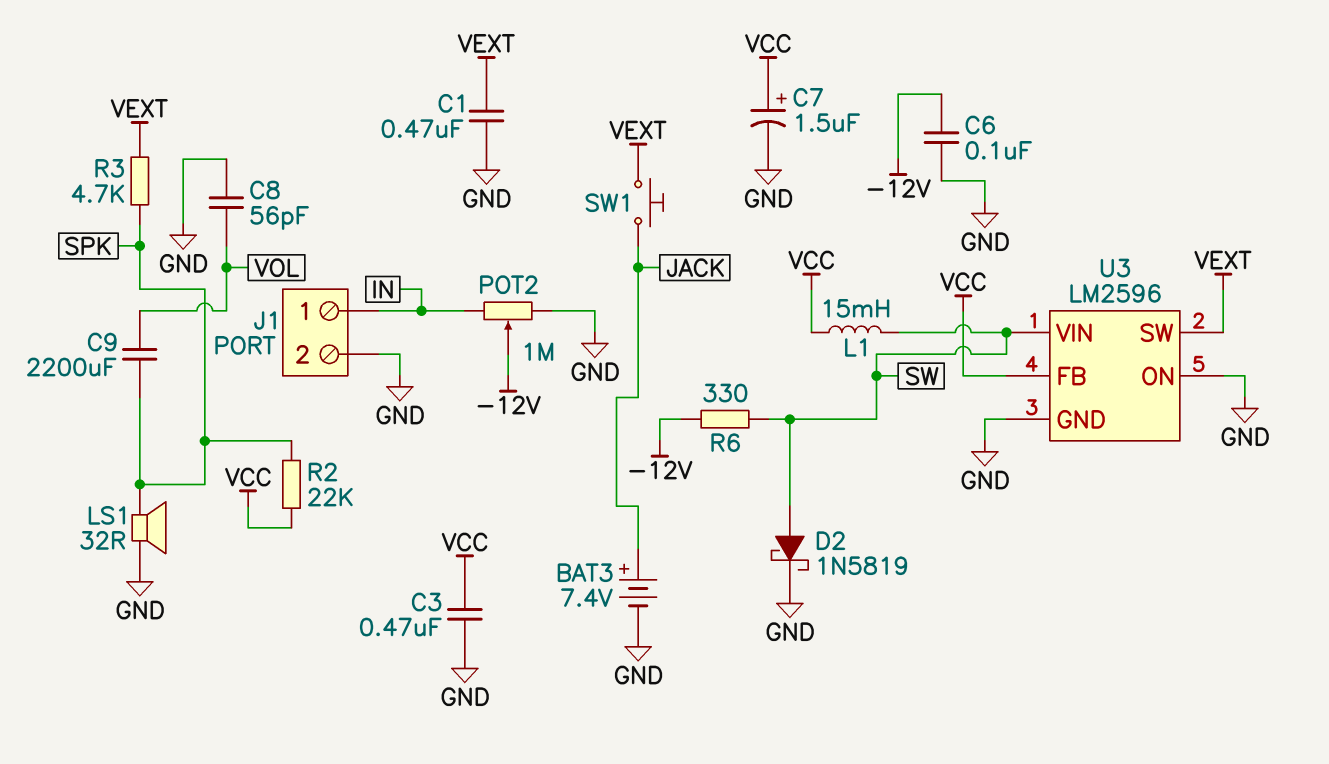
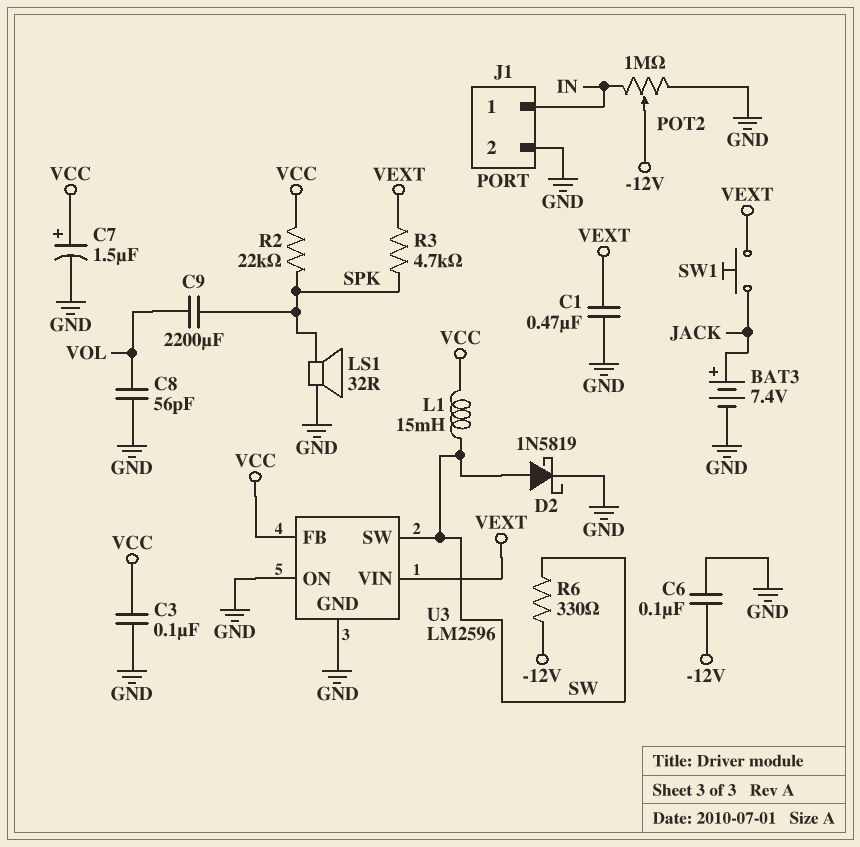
C3: 470nF (GND, VCC) -> 100nF (GND, VCC)
U3 pin SW: VEXT -> SW
U3 pin VIN: SW -> VEXT

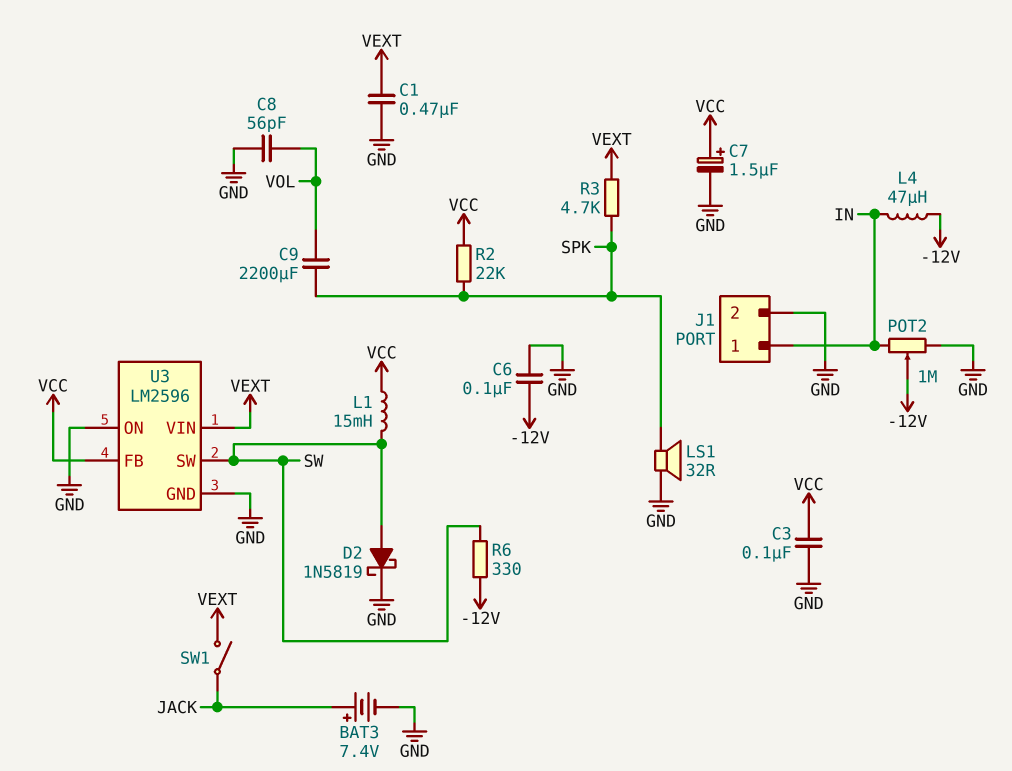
L4: none -> 47uH (-12V, IN)
SW1: button (JACK, VEXT) -> switch (JACK, VEXT)

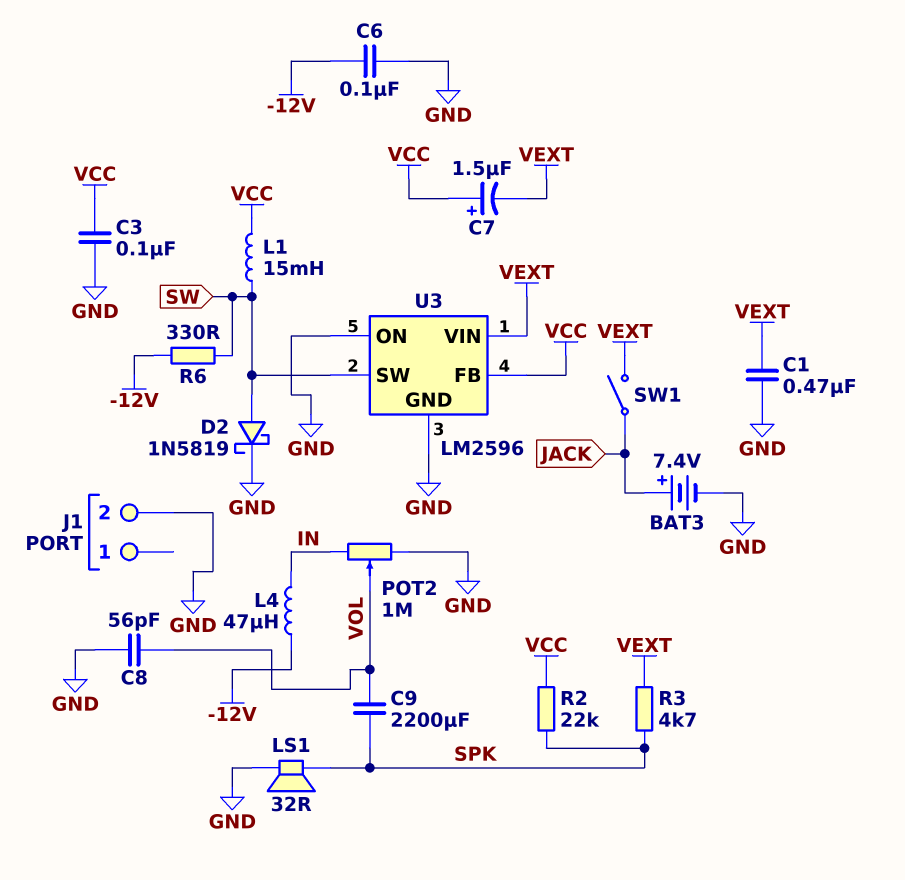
C7: 1.5uF (plus VCC, minus GND) -> 1.5uF (plus VCC, minus VEXT)
J1 pin 1: IN -> none
POT2: 1M (GND, IN, wiper -12V) -> 1M (GND, IN, wiper VOL)

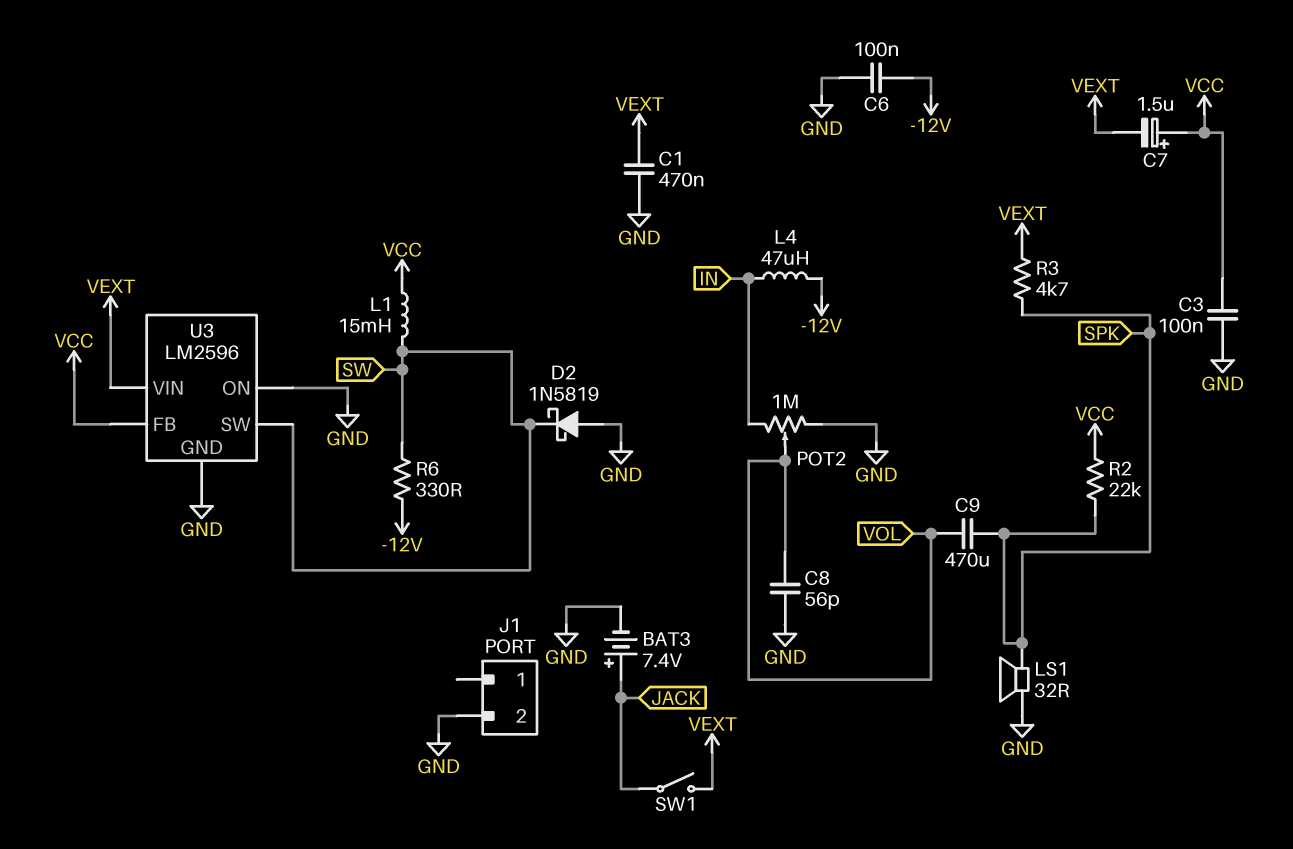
C9: 2200uF (SPK, VOL) -> 470uF (SPK, VOL)
D2: schottky 1N5819 (A SW, K GND) -> schottky 1N5819 (A GND, K SW)

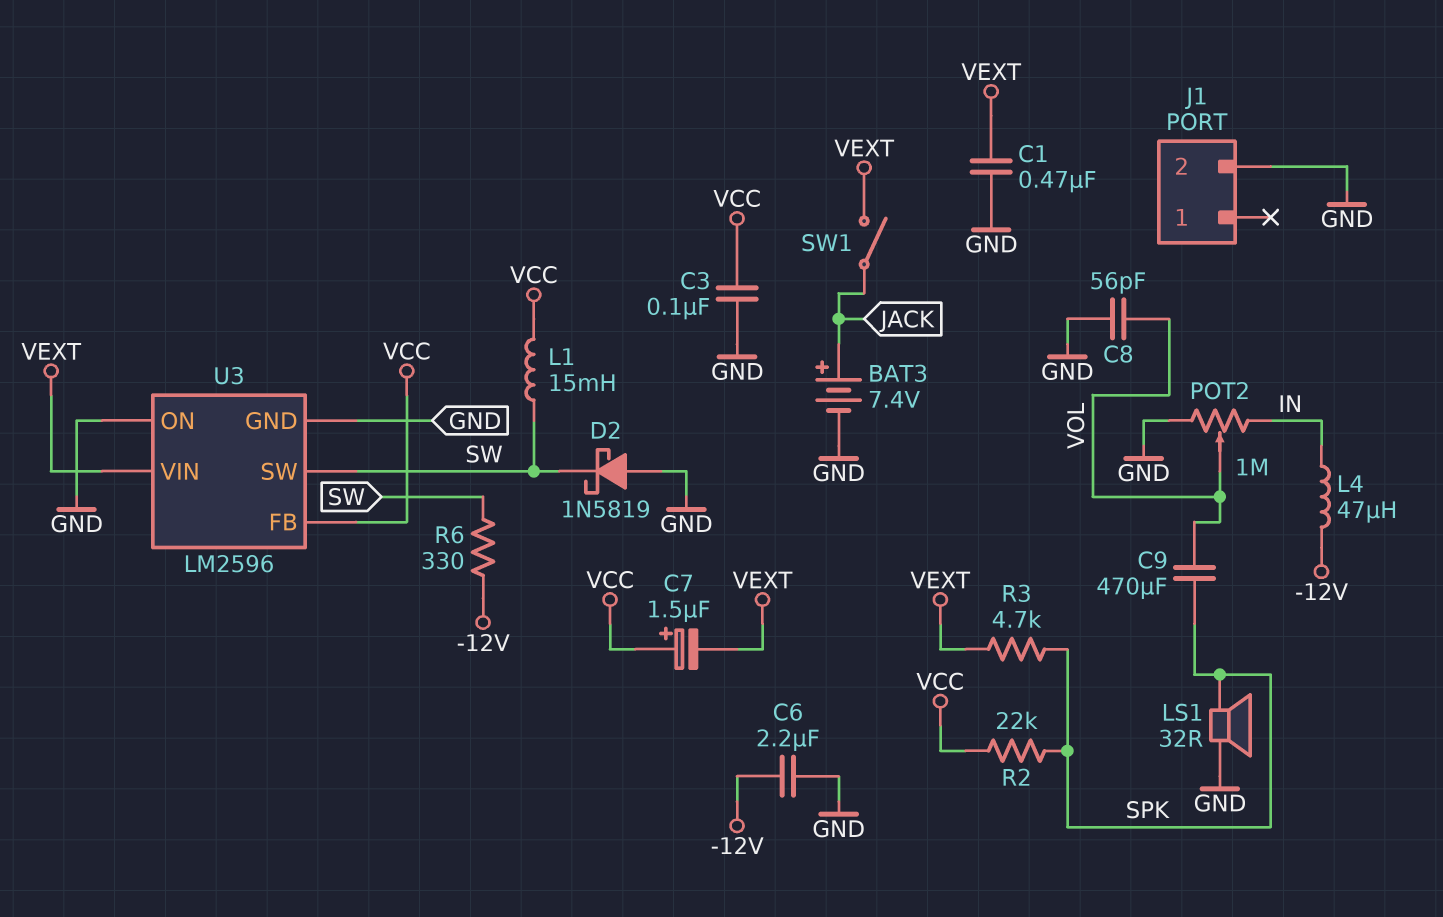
C6: 100nF (-12V, GND) -> 2.2uF (-12V, GND)

